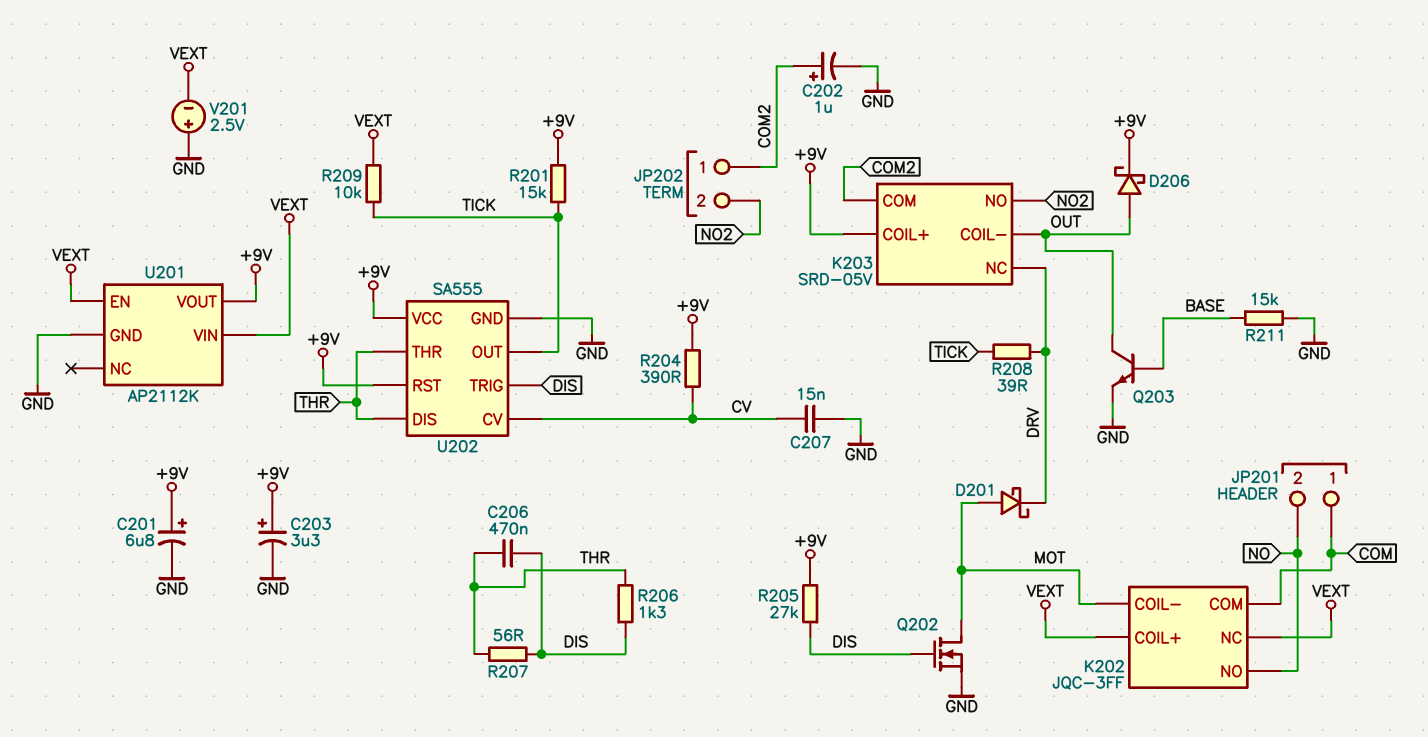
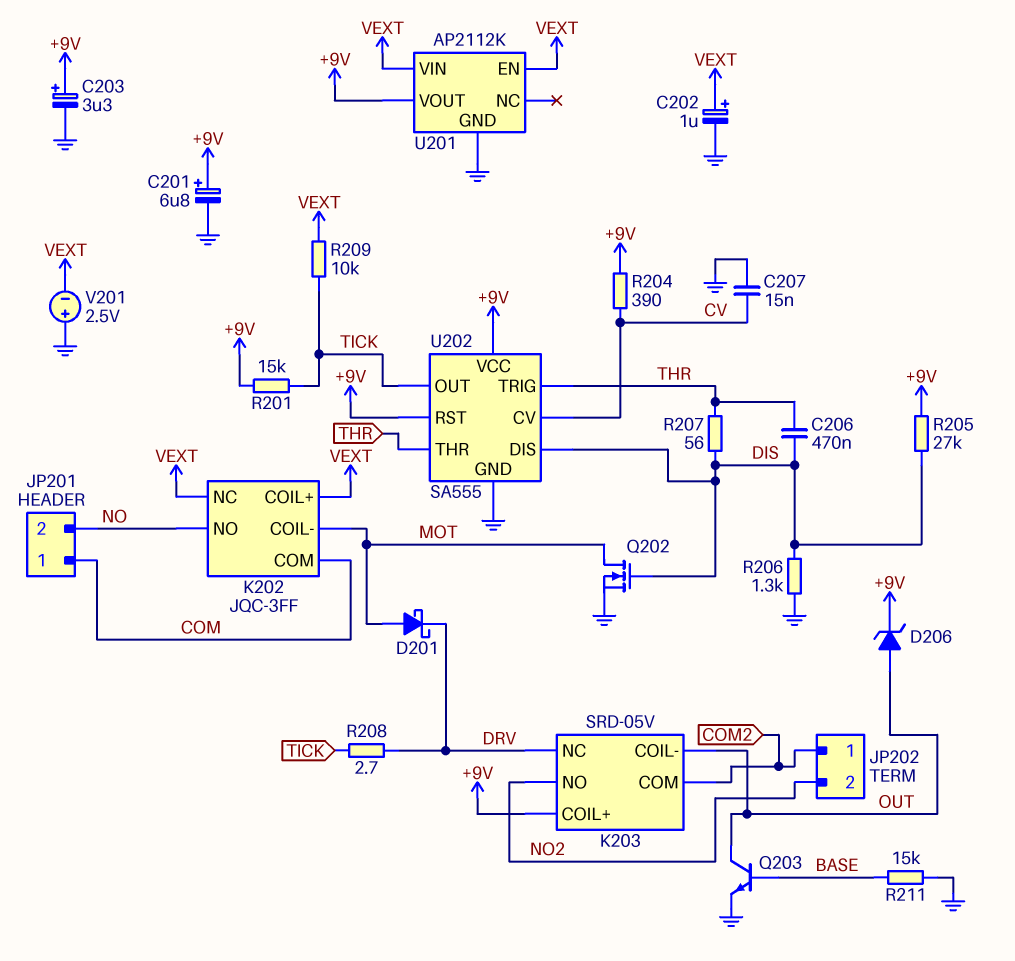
C202: 1uF (plus COM2, minus GND) -> 1uF (plus VEXT, minus GND)
D206: schottky (A OUT, K +9V) -> zener (A OUT, K +9V)
R206: 1.3k (DIS, THR) -> 1.3k (DIS, GND)
R208: 39 (DRV, TICK) -> 2.7 (DRV, TICK)
U202 pin DIS: THR -> DIS
U202 pin TRIG: DIS -> THR

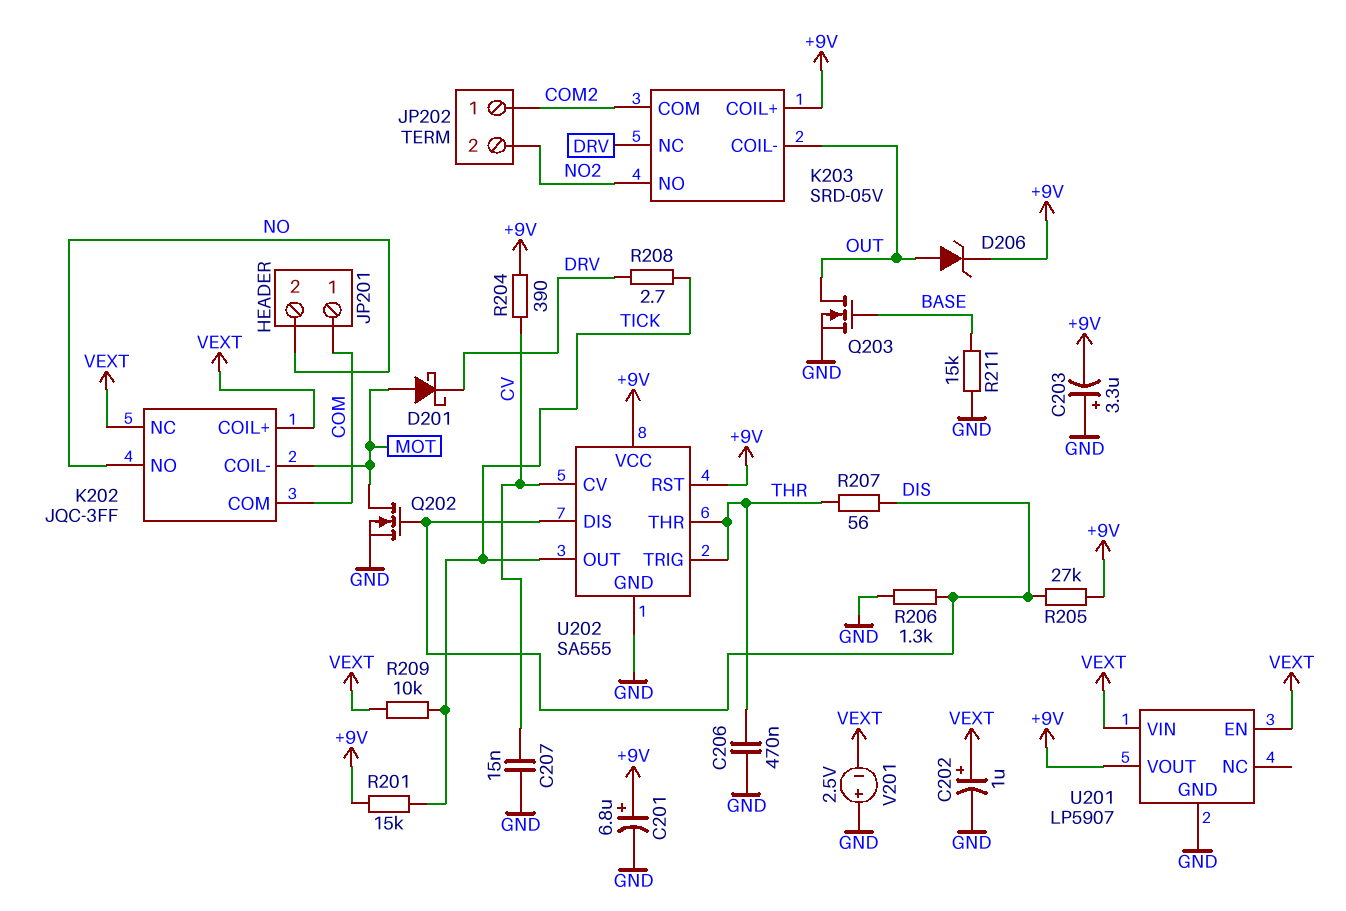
C203: 3.3uF (plus +9V, minus GND) -> 3.3uF (plus GND, minus +9V)
C206: 470nF (DIS, THR) -> 470nF (GND, THR)
Q203: NPN (B BASE, C OUT, E GND) -> NMOS (G BASE, D OUT, S GND)
U201: AP2112K -> LP5907

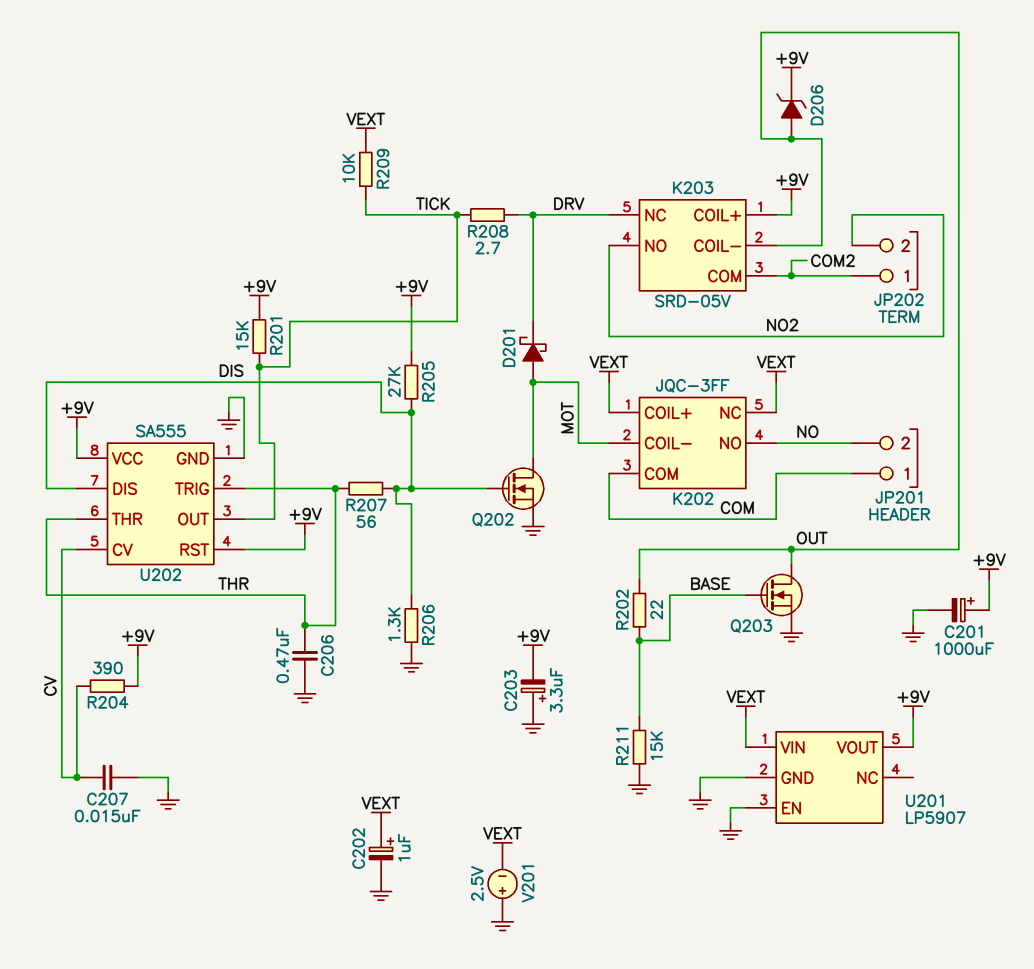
C201: 6.8uF (plus +9V, minus GND) -> 1000uF (plus +9V, minus GND)
R202: none -> 22 (BASE, OUT)
U201 pin EN: VEXT -> GND

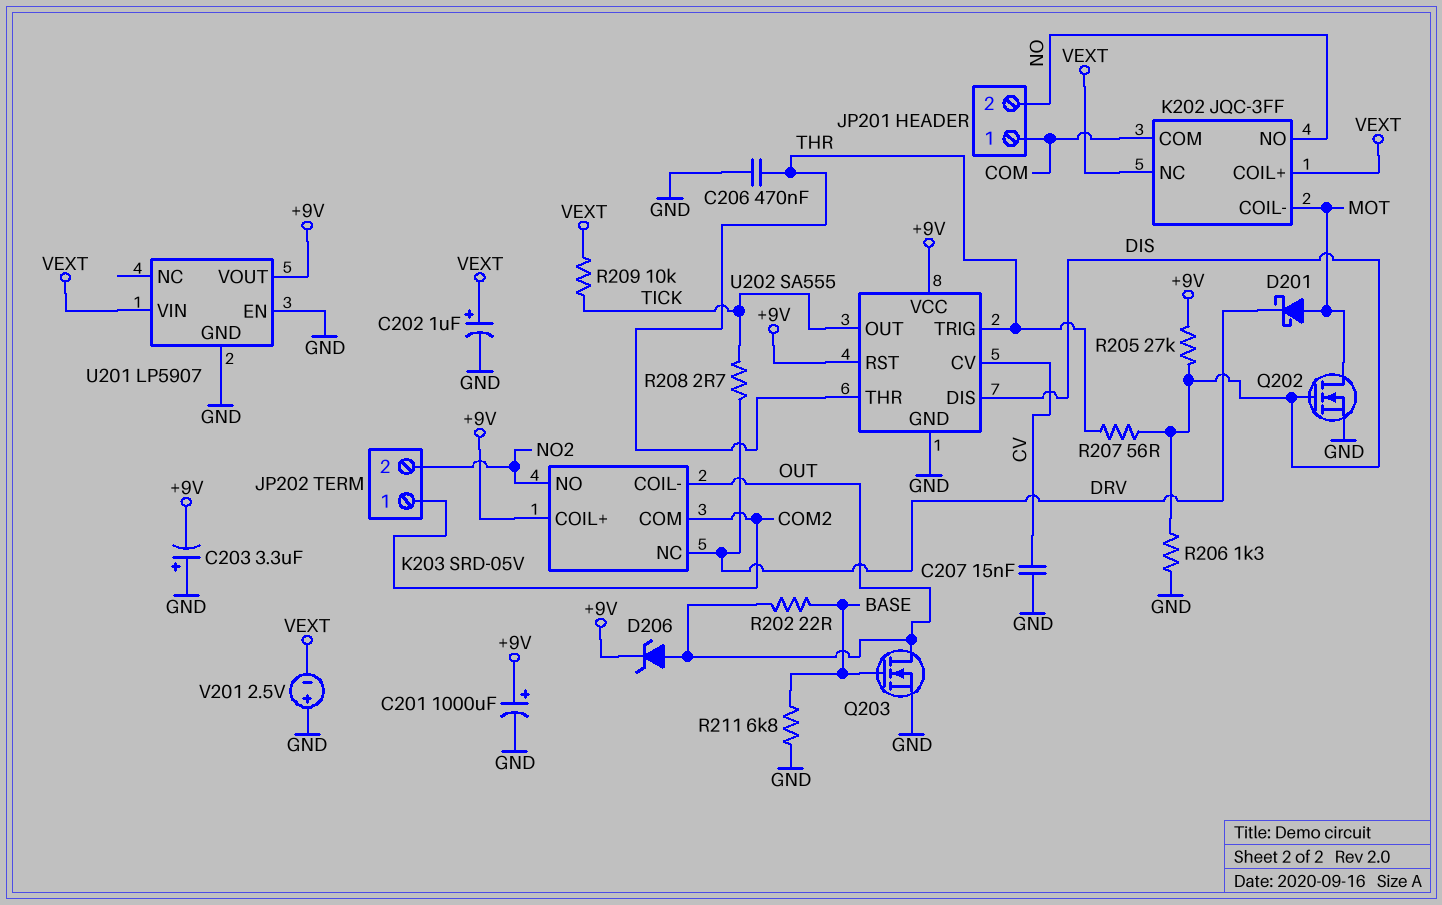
R201: 15k (+9V, TICK) -> none
R204: 390 (+9V, CV) -> none
R211: 15k (BASE, GND) -> 6.8k (BASE, GND)

